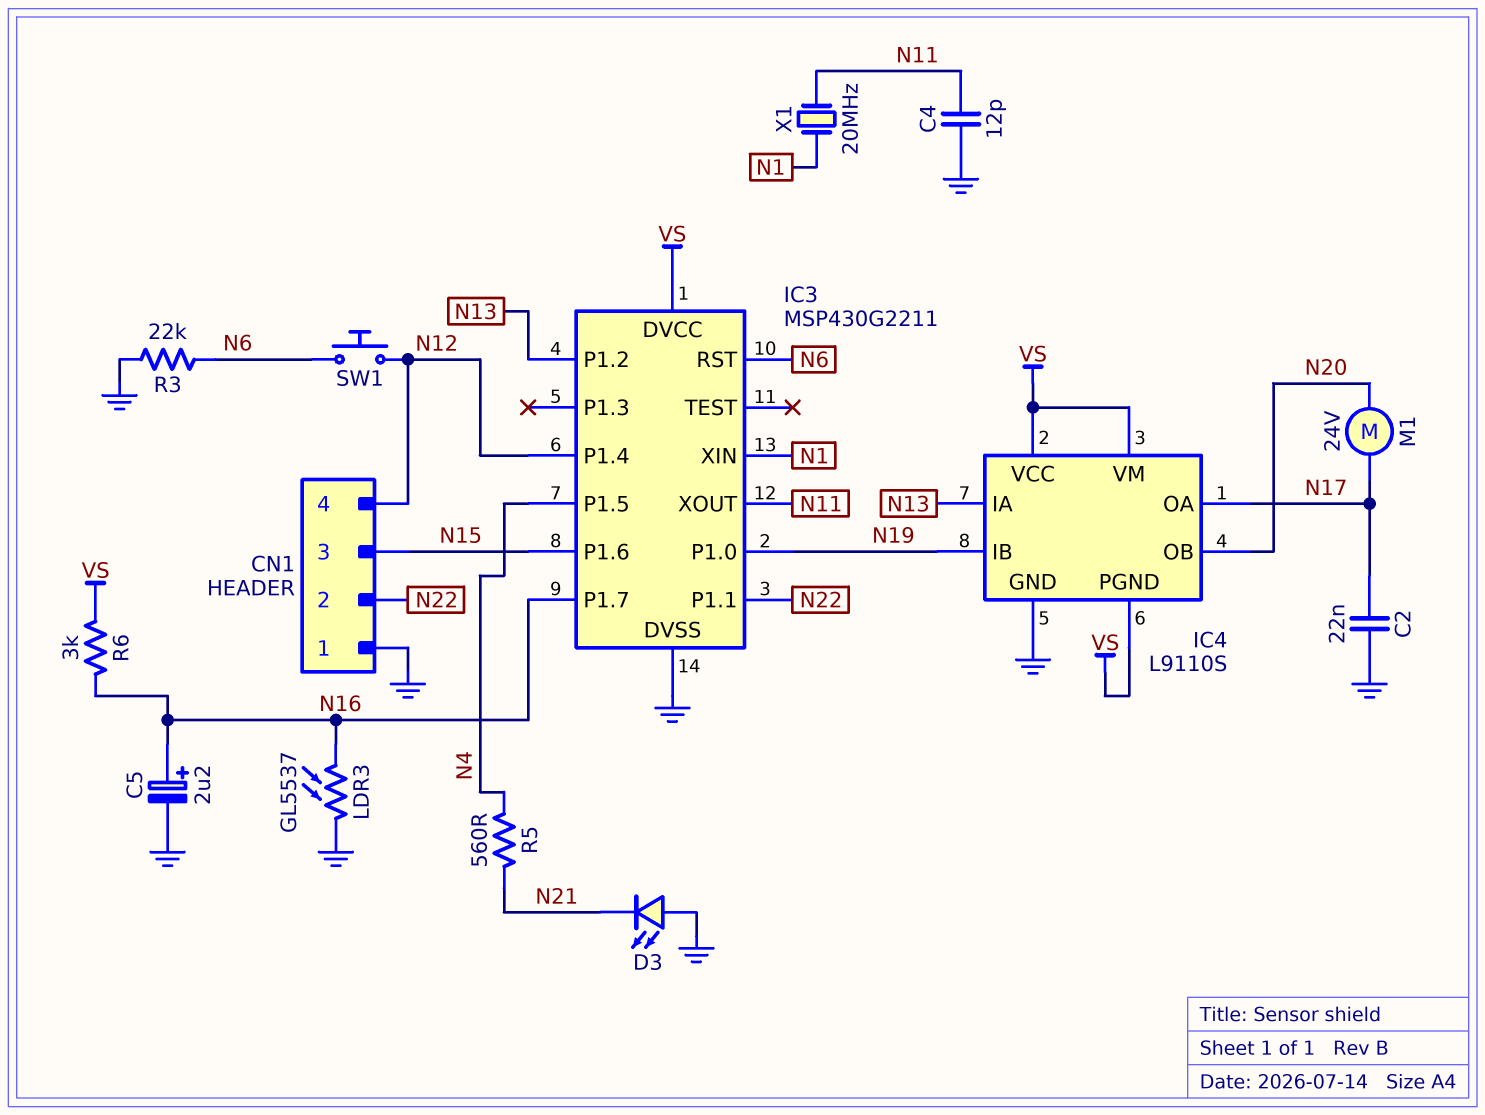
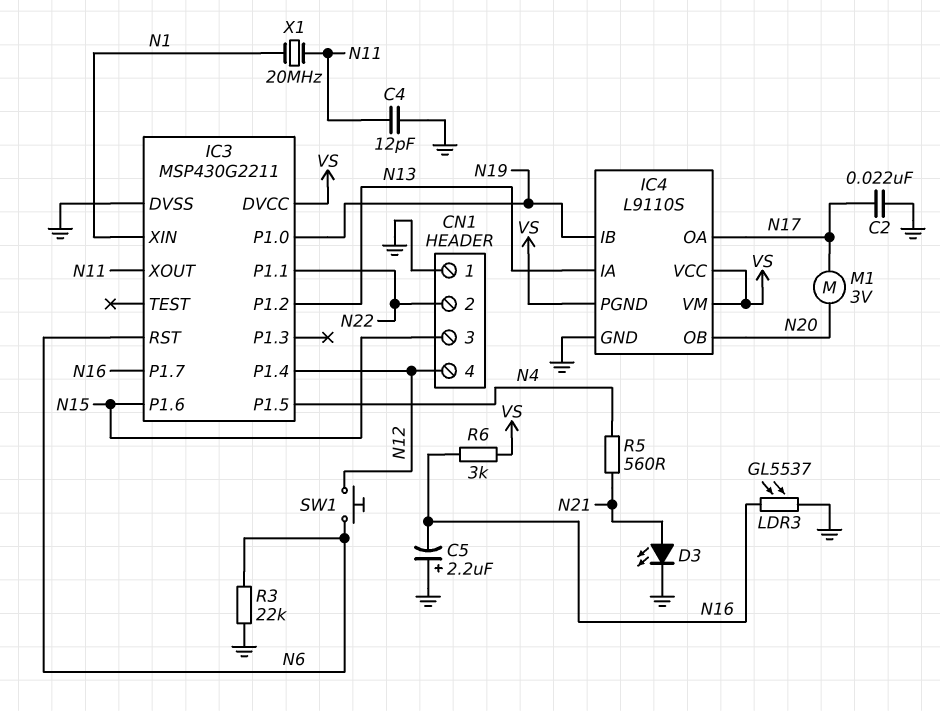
C5: 2.2uF (plus N16, minus GND) -> 2.2uF (plus GND, minus N16)
D3: LED (A GND, K N21) -> LED (A N21, K GND)
M1: motor 24V (N17, N20) -> motor 3V (N17, N20)

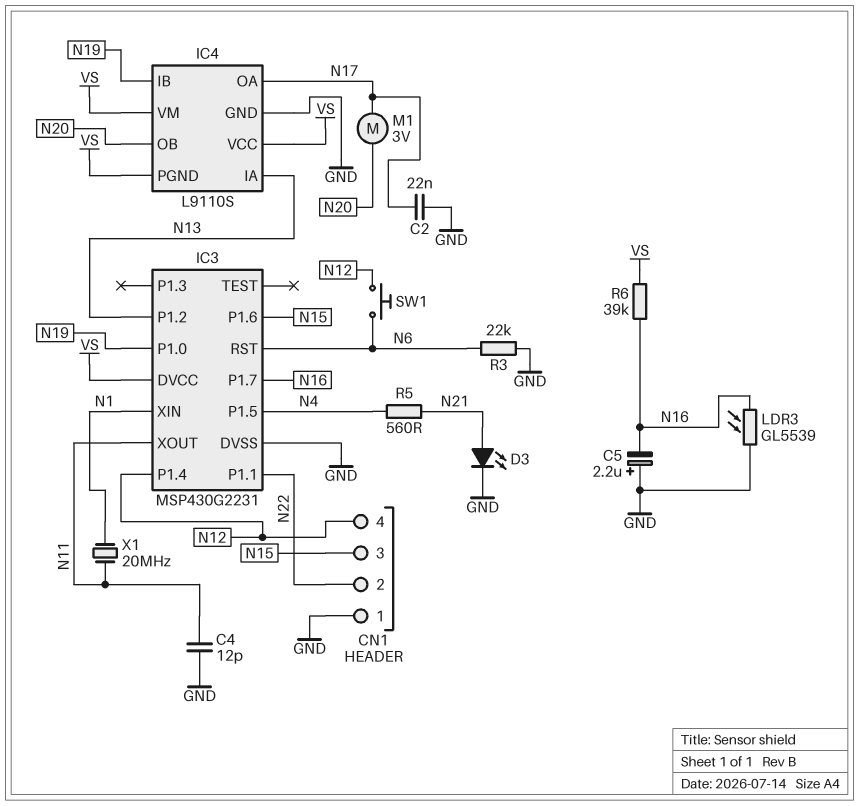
IC3: MSP430G2211 -> MSP430G2231
LDR3: GL5537 (GND, N16) -> GL5539 (GND, N16)
R6: 3k (N16, VS) -> 39k (N16, VS)

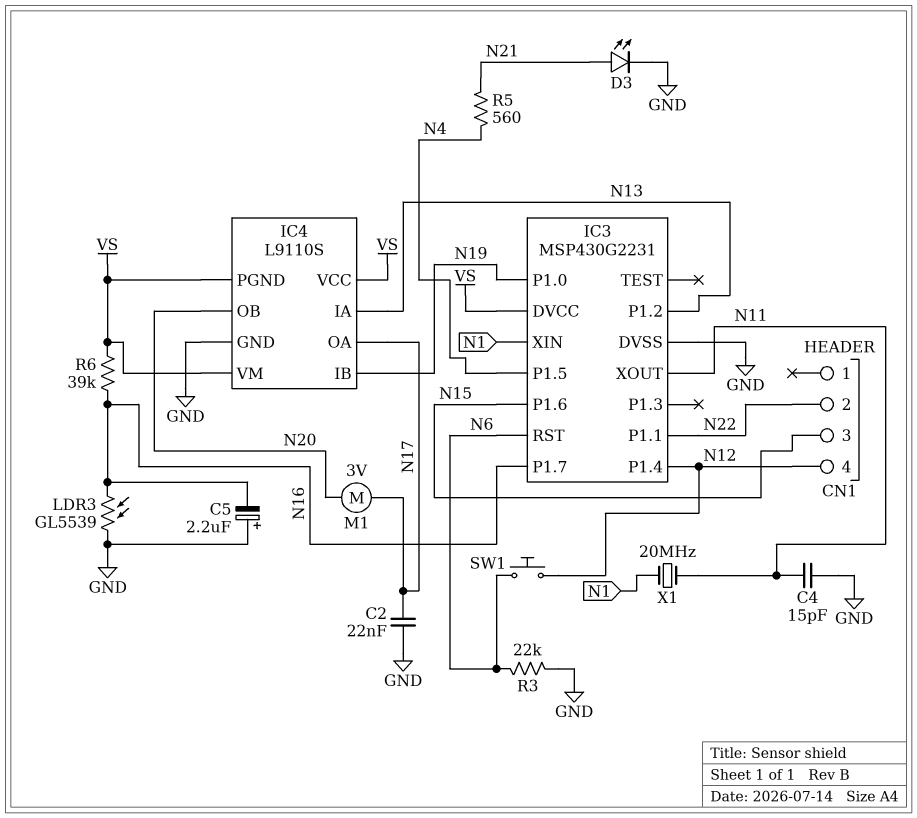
C4: 12pF (GND, N11) -> 15pF (GND, N11)
CN1 pin 1: GND -> none

